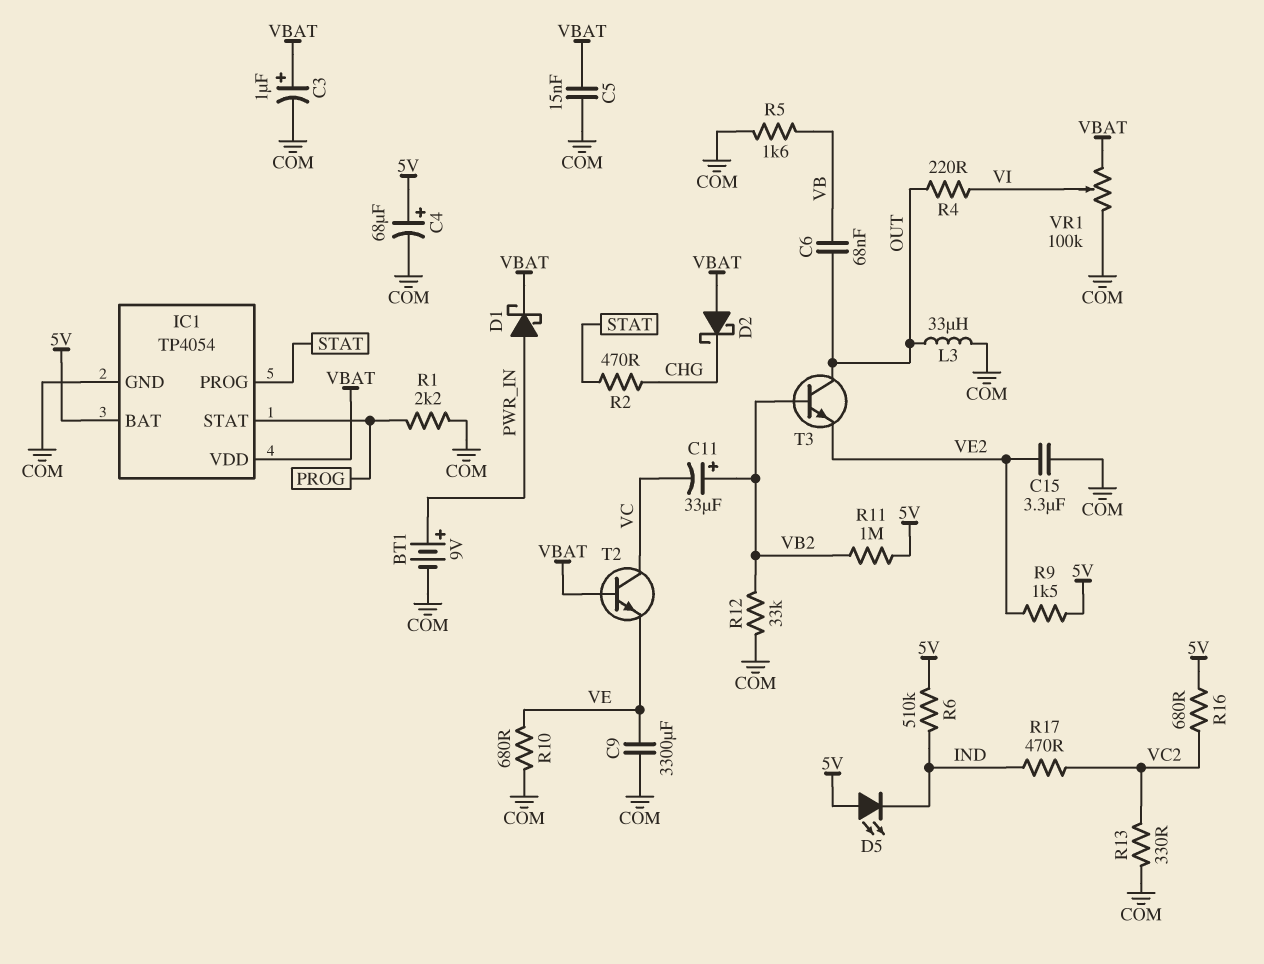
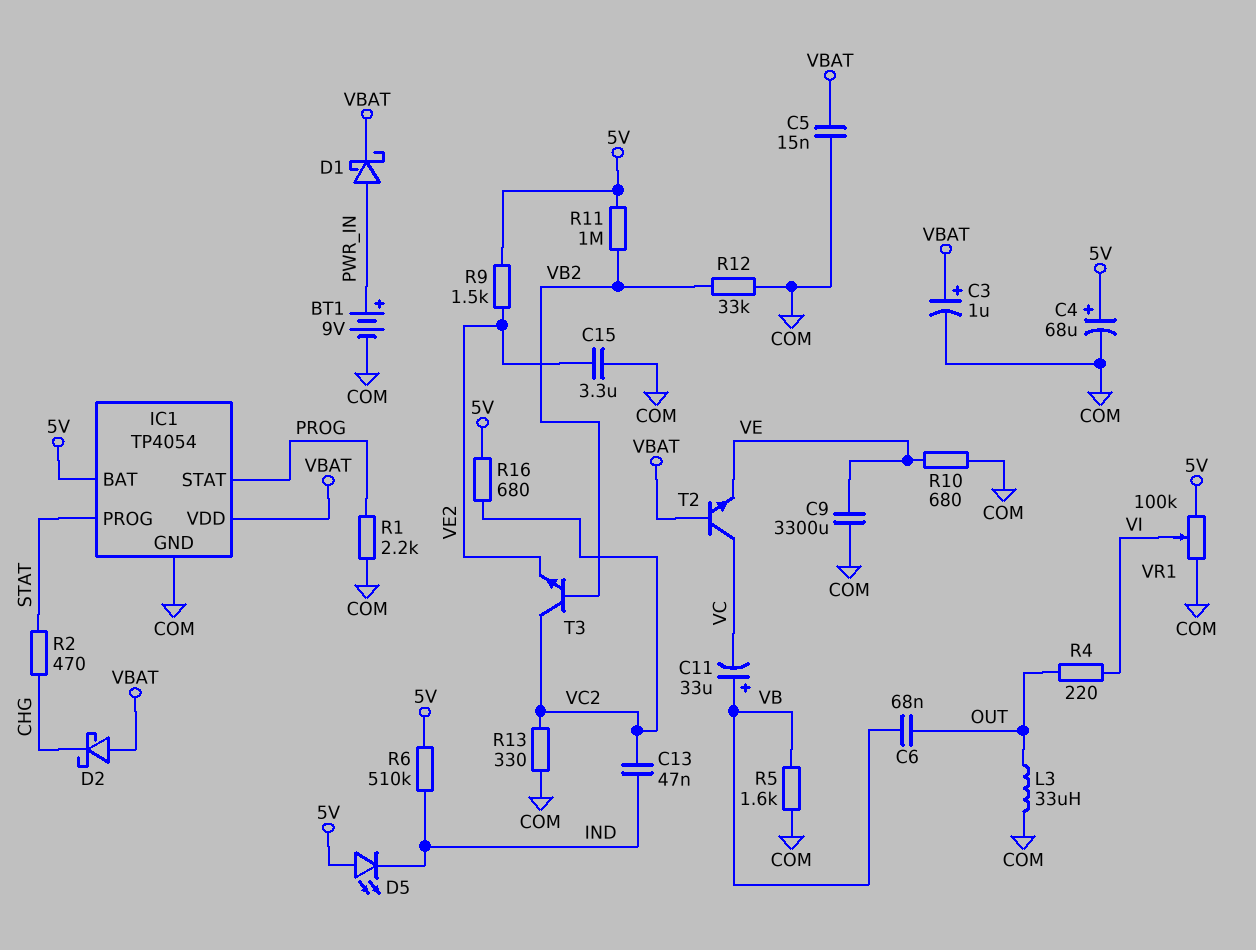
C11: 33uF (plus VB2, minus VC) -> 33uF (plus VB, minus VC)
C13: none -> 47nF (IND, VC2)
R17: 470 (IND, VC2) -> none
T3: NPN (B VB2, C OUT, E VE2) -> NPN (B VB2, C VC2, E VE2)
VR1: 100k (COM, VBAT, wiper VI) -> 100k (5V, COM, wiper VI)

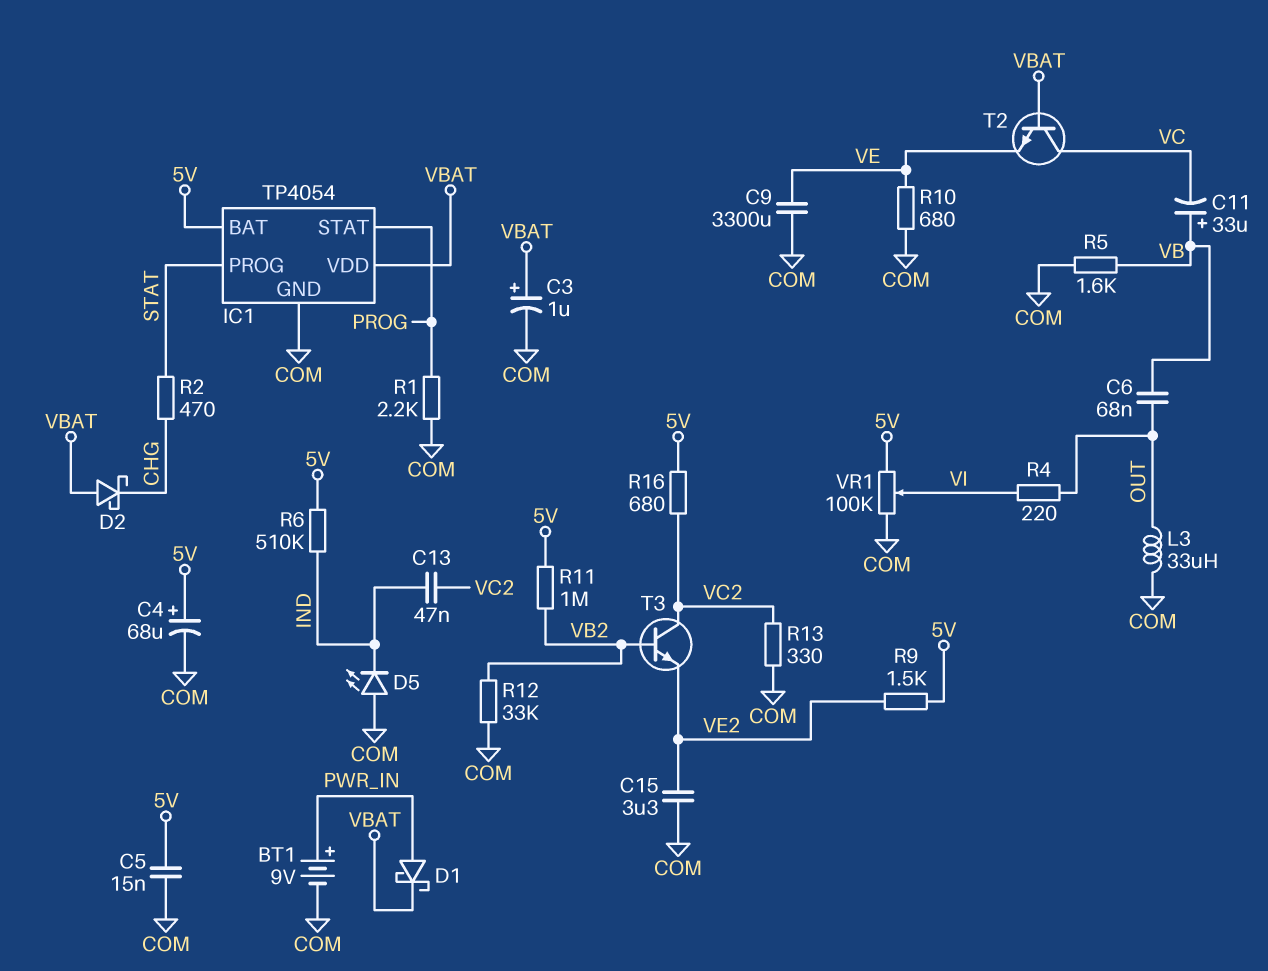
C5: 15nF (COM, VBAT) -> 15nF (5V, COM)
D5: LED (A 5V, K IND) -> LED (A COM, K IND)

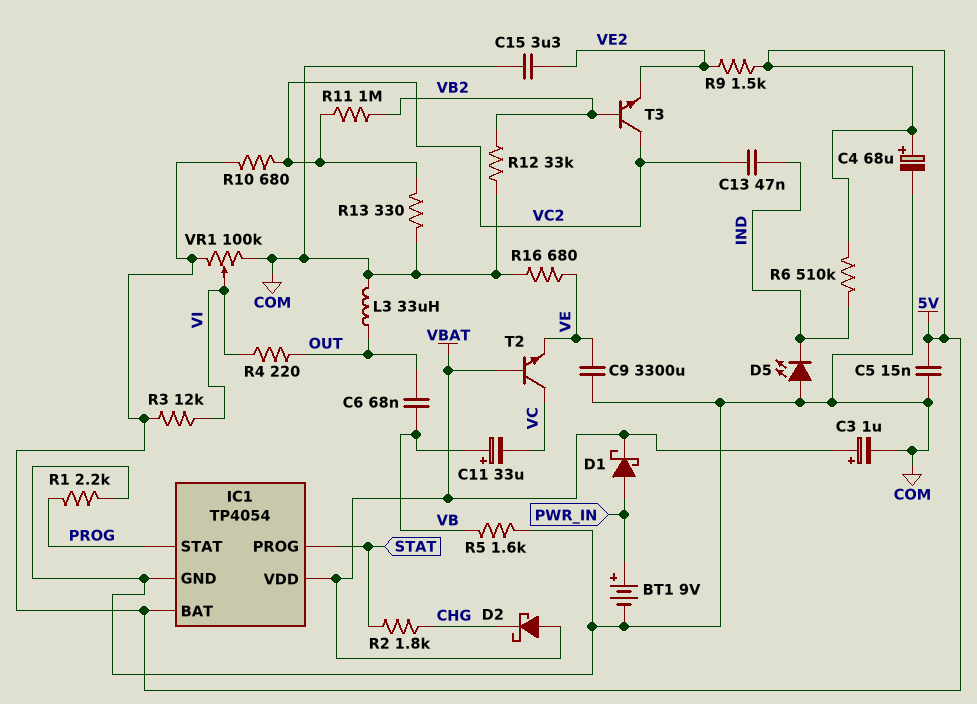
R2: 470 (CHG, STAT) -> 1.8k (CHG, STAT)
R3: none -> 12k (5V, VI)
R10: 680 (COM, VE) -> 680 (5V, VC2)
R11: 1M (5V, VB2) -> 1M (VB2, VC2)
R16: 680 (5V, VC2) -> 680 (COM, VE)

